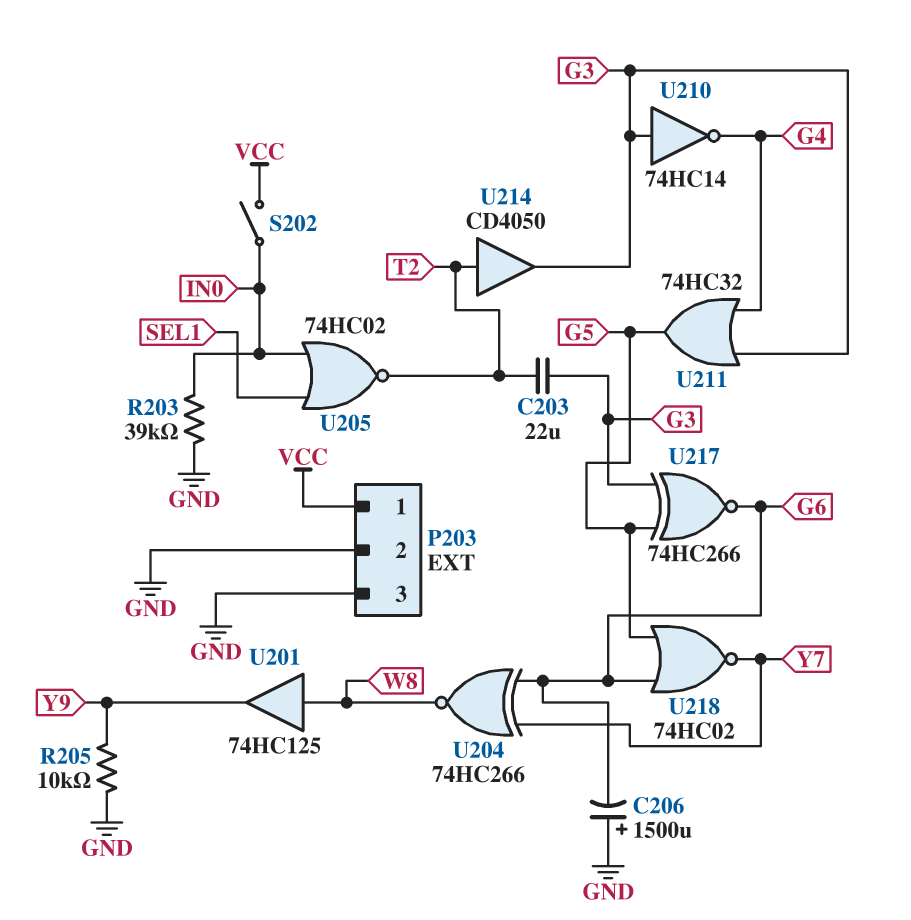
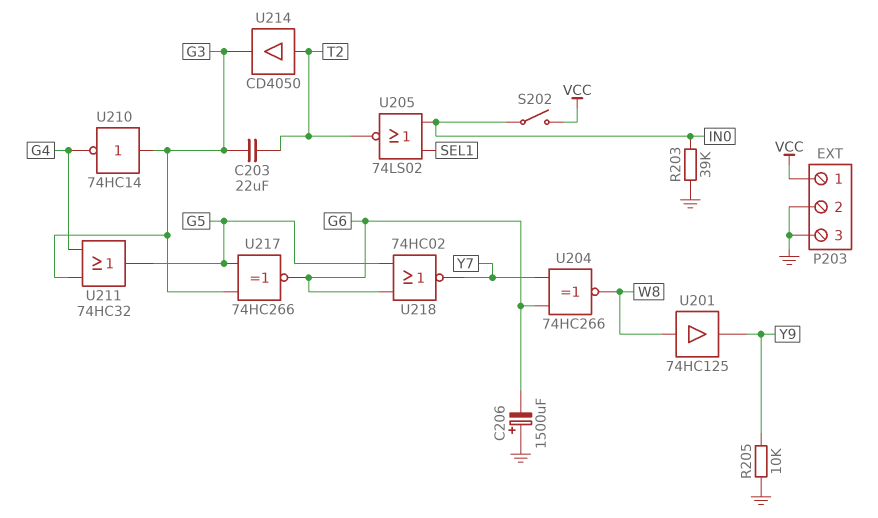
U205: NOR 74HC02 (in IN0, in SEL1, out T2) -> NOR 74LS02 (in IN0, in SEL1, out T2)

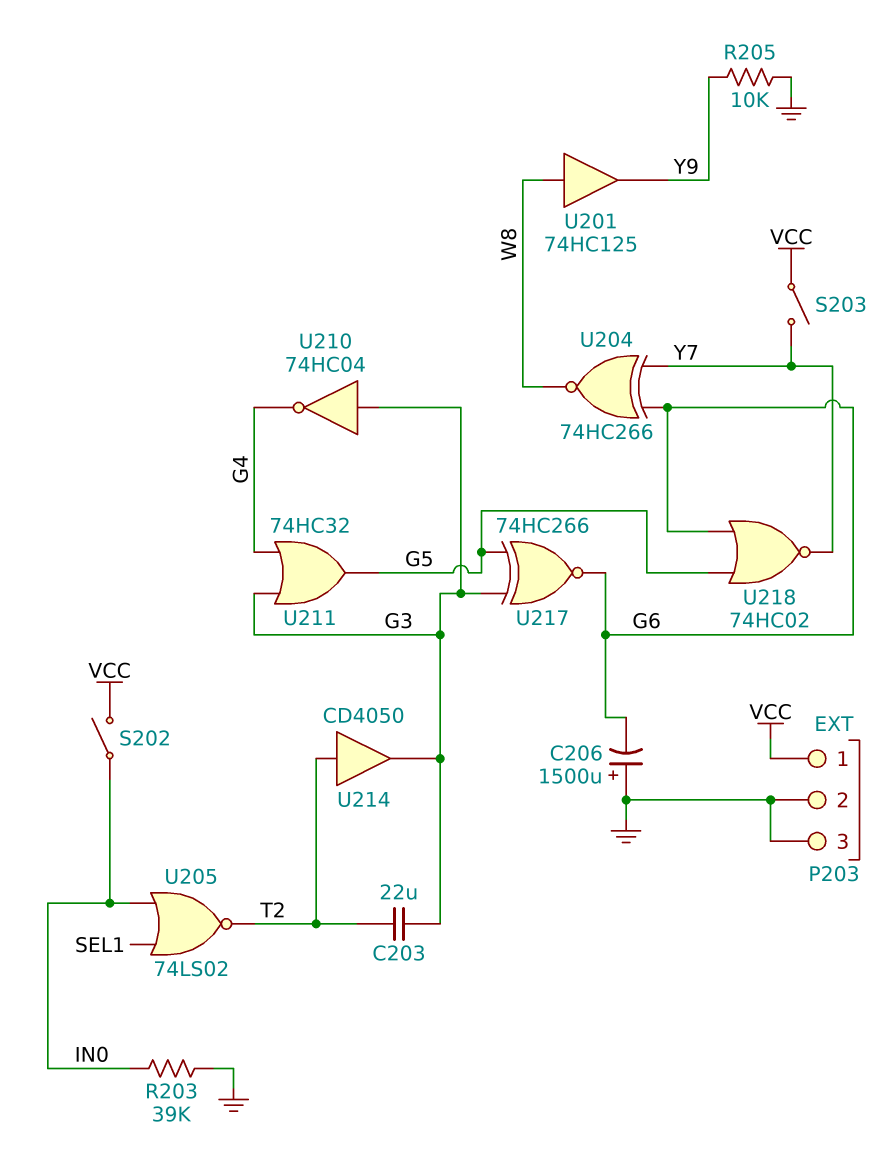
S203: none -> switch (VCC, Y7)
U210: NOT 74HC14 (in G3, out G4) -> NOT 74HC04 (in G3, out G4)

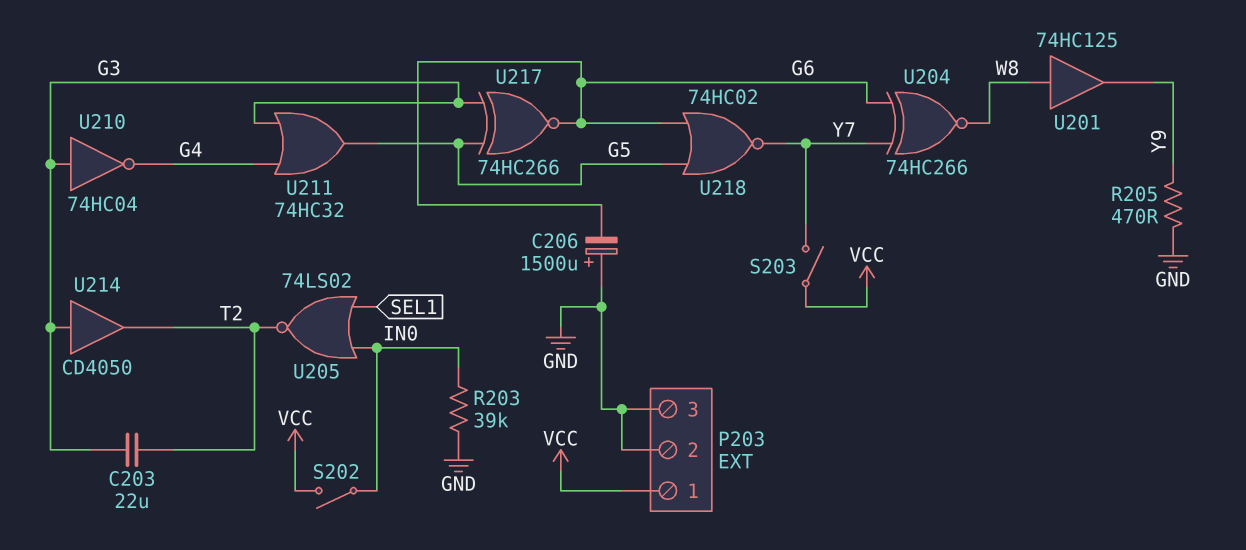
R205: 10k (GND, Y9) -> 470 (GND, Y9)
U214: buffer CD4050 (in T2, out G3) -> buffer CD4050 (in G3, out T2)

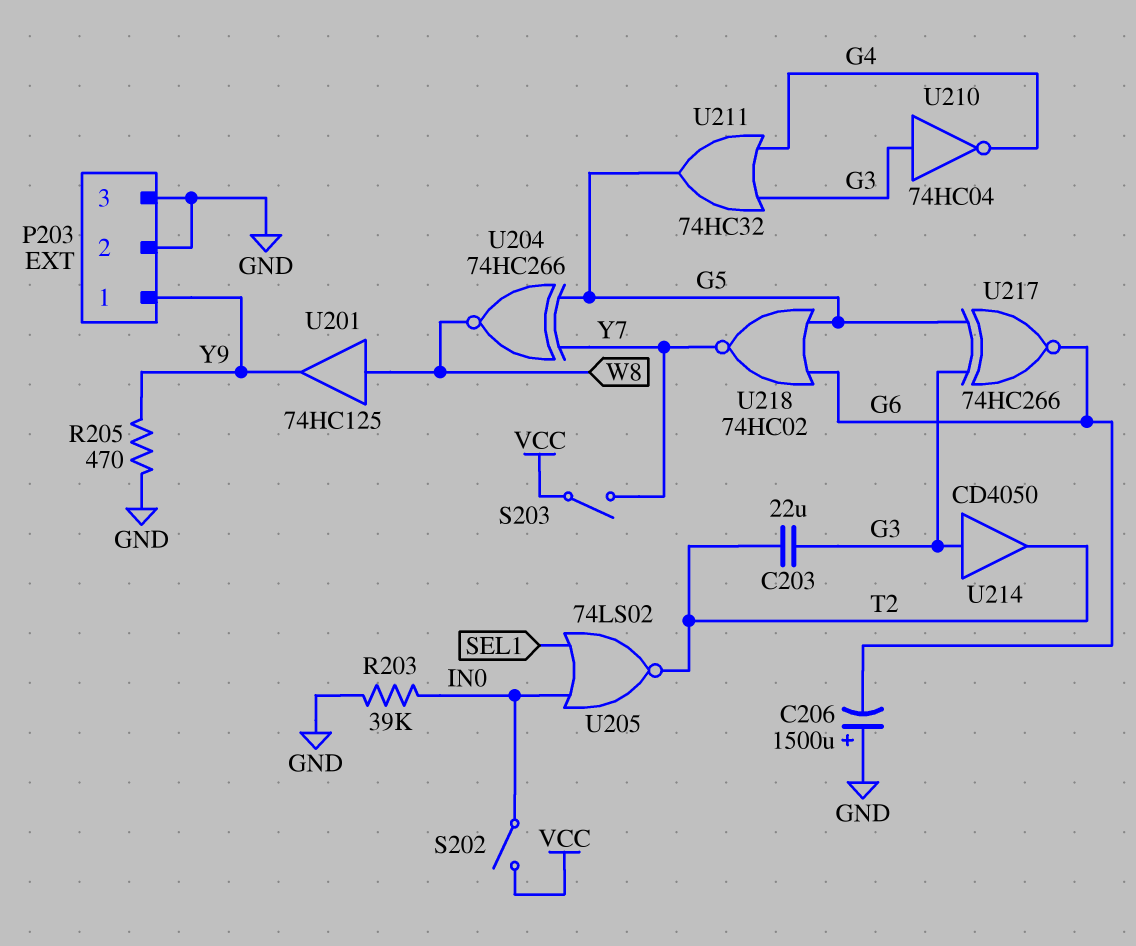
P203 pin 1: VCC -> Y9
U204: XNOR 74HC266 (in G6, in Y7, out W8) -> XNOR 74HC266 (in G5, in Y7, out W8)

